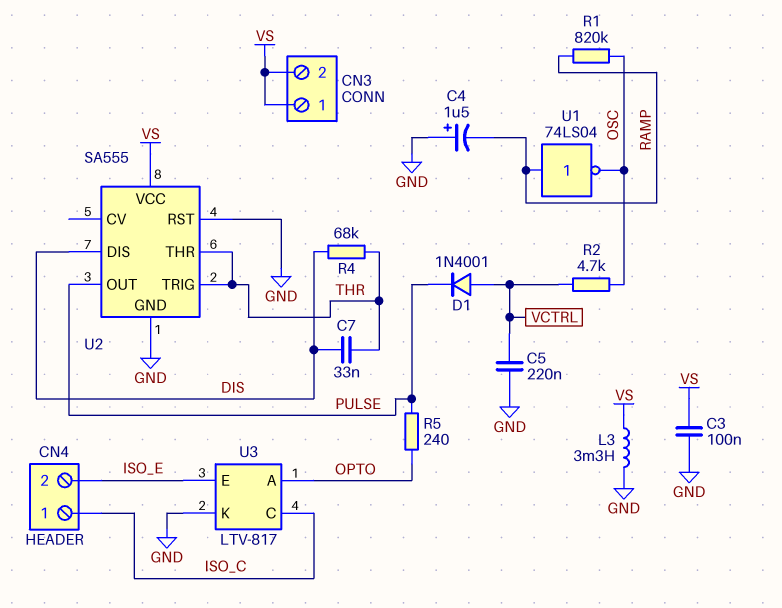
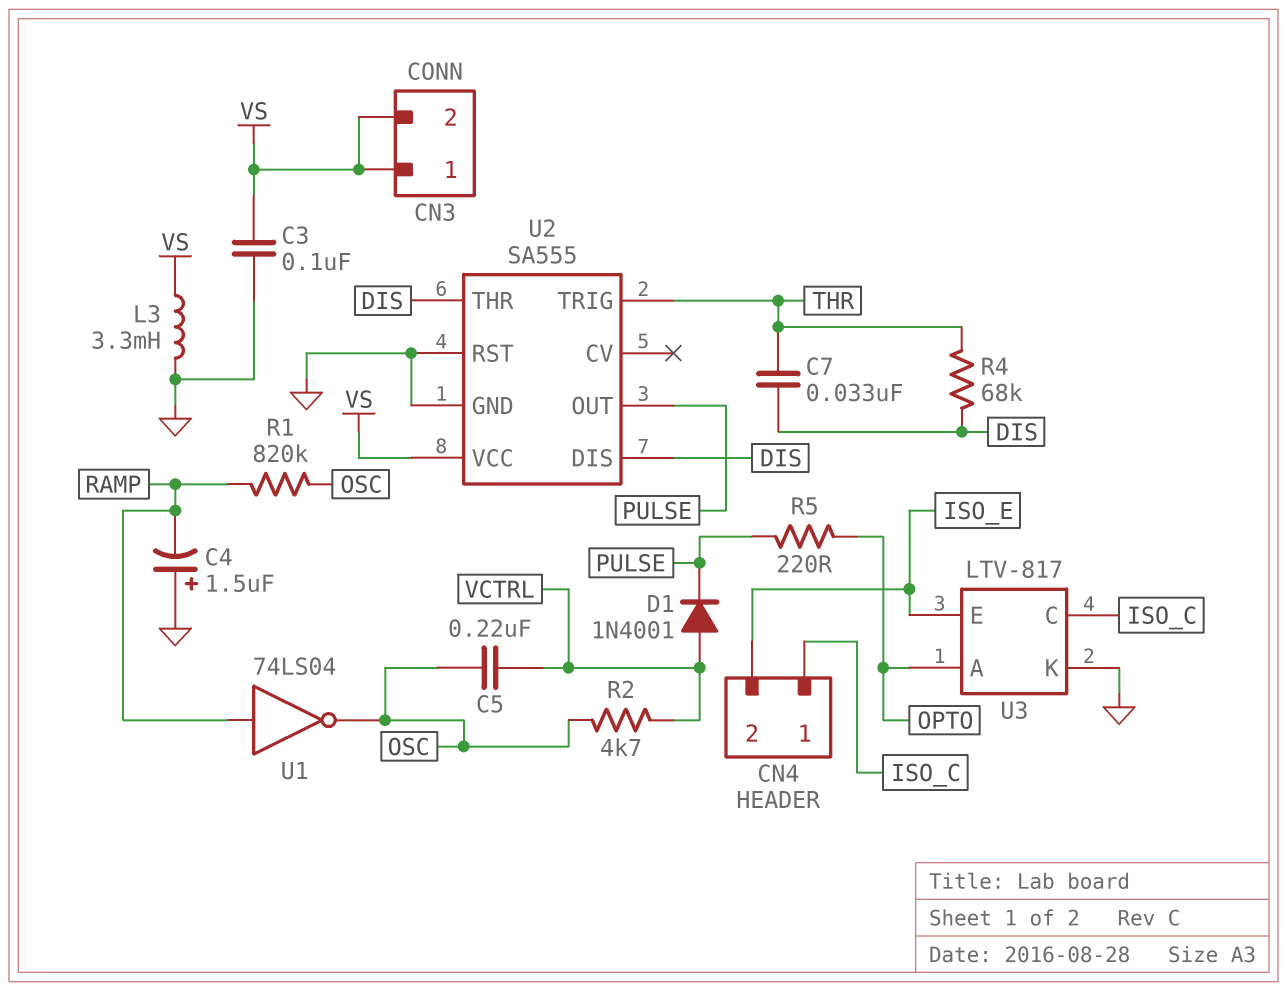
C5: 220nF (GND, VCTRL) -> 220nF (OSC, VCTRL)
R5: 240 (OPTO, PULSE) -> 220 (OPTO, PULSE)
U2 pin THR: THR -> DIS

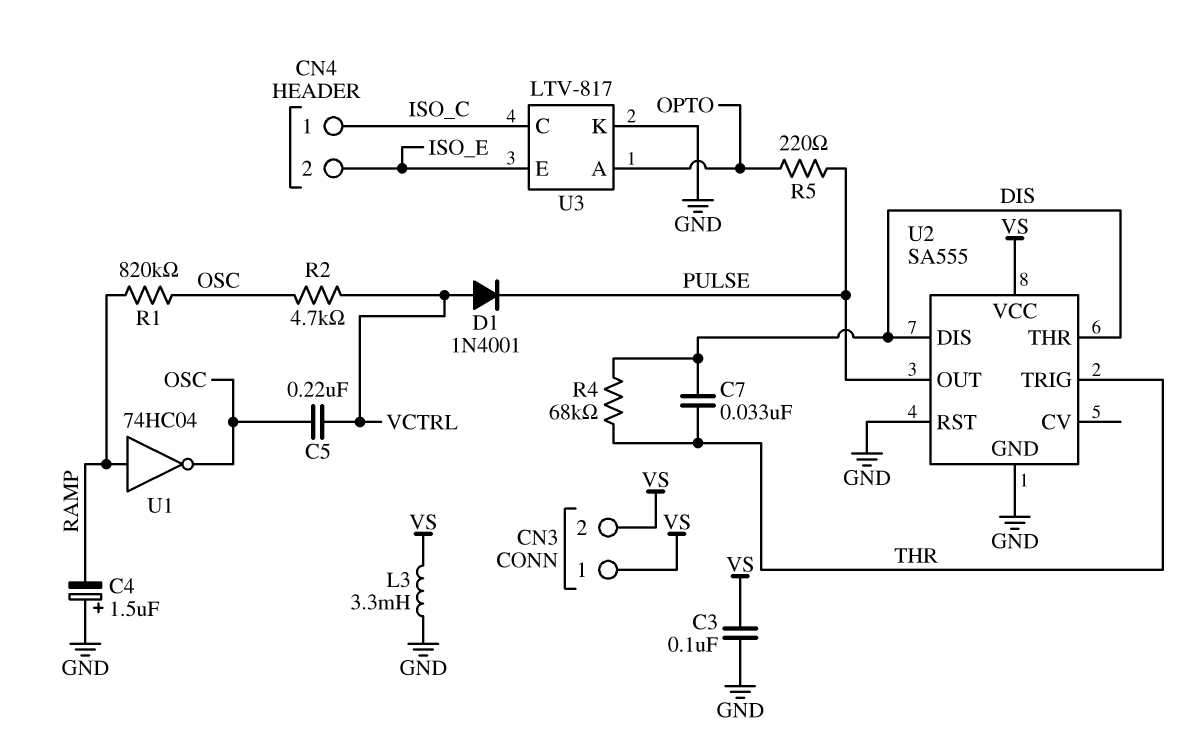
U1: NOT 74LS04 (in RAMP, out OSC) -> NOT 74HC04 (in RAMP, out OSC)

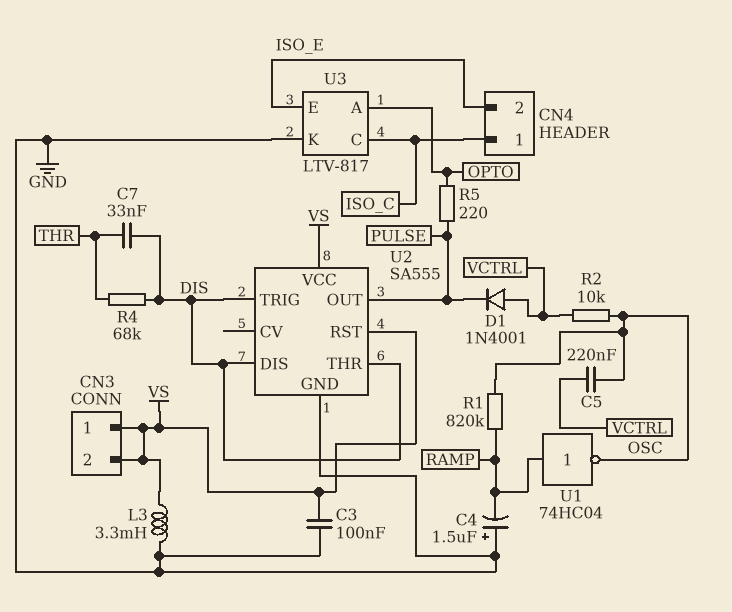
R2: 4.7k (OSC, VCTRL) -> 10k (OSC, VCTRL)
U2 pin RST: GND -> VS
U2 pin TRIG: THR -> DIS

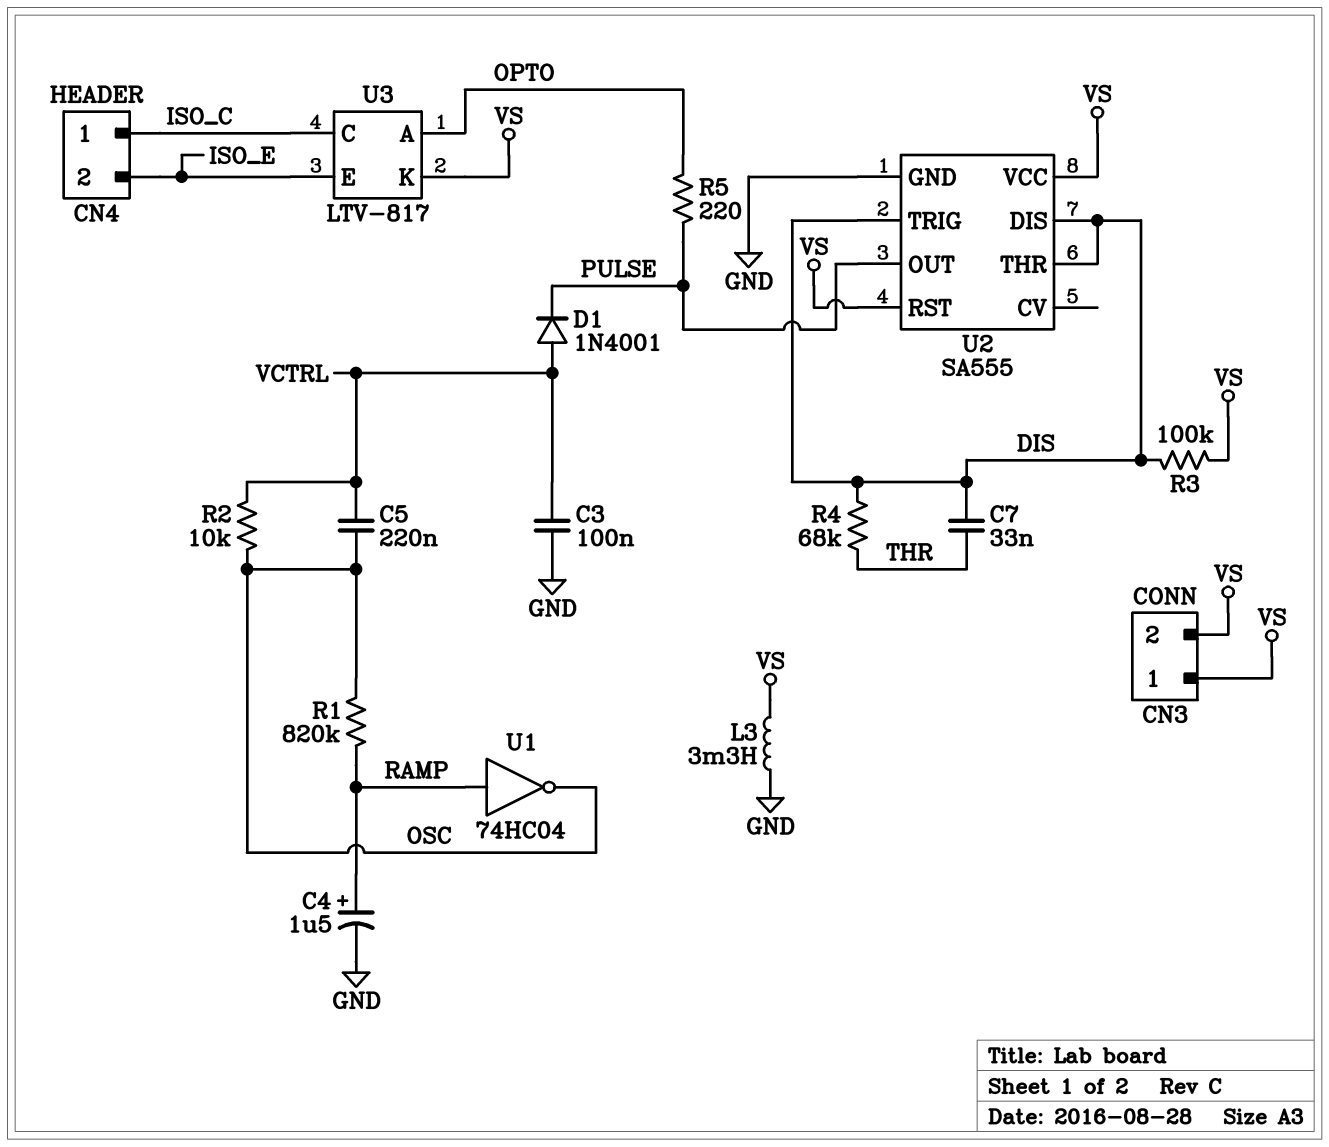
C3: 100nF (GND, VS) -> 100nF (GND, VCTRL)
C4: 1.5uF (plus GND, minus RAMP) -> 1.5uF (plus RAMP, minus GND)
R3: none -> 100k (DIS, VS)
U3 pin K: GND -> VS

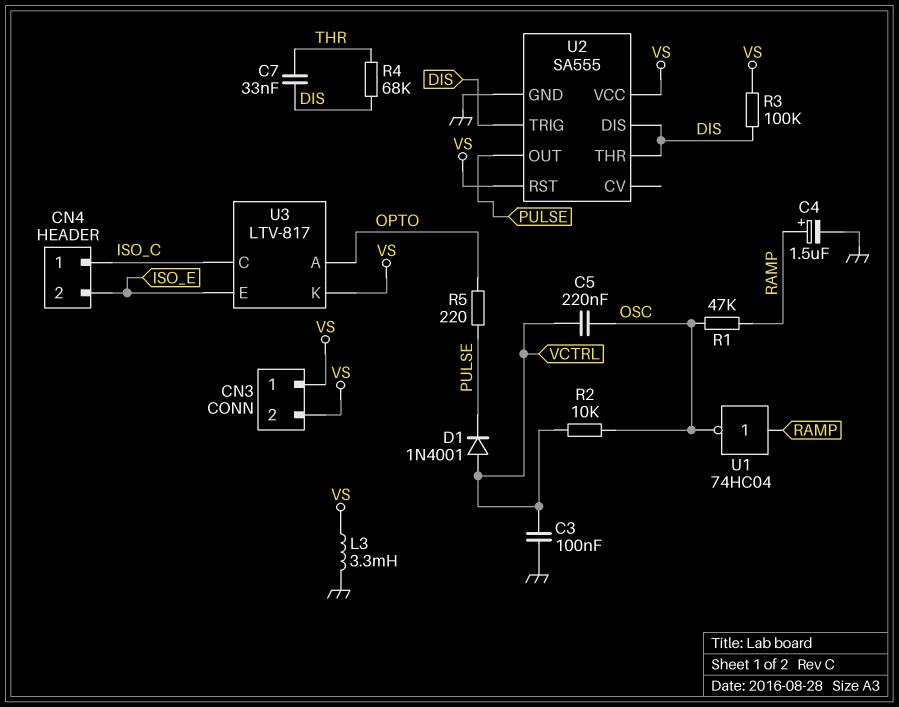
R1: 820k (OSC, RAMP) -> 47k (OSC, RAMP)

